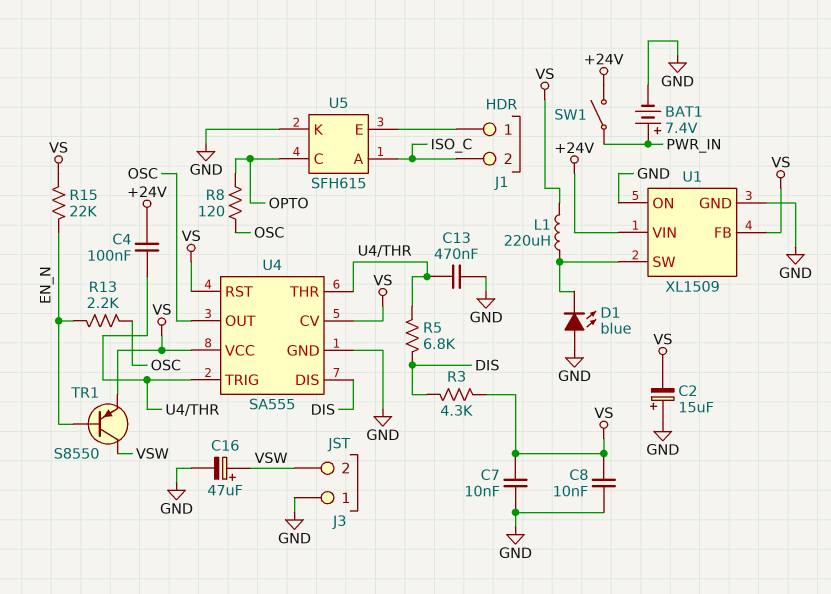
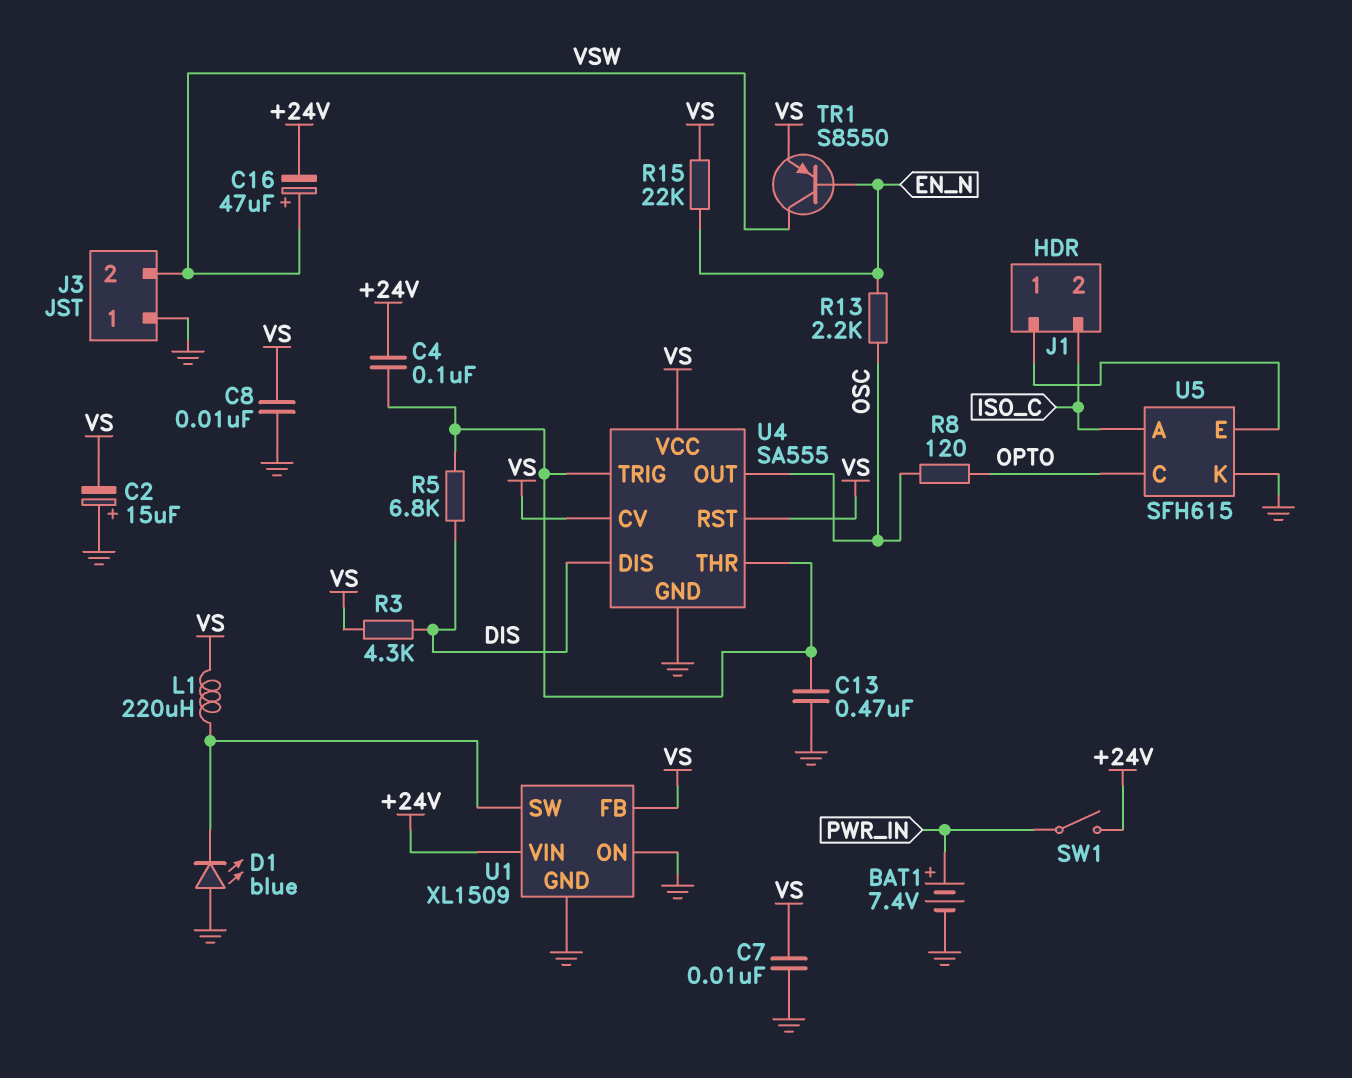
C16: 47uF (plus VSW, minus GND) -> 47uF (plus VSW, minus +24V)

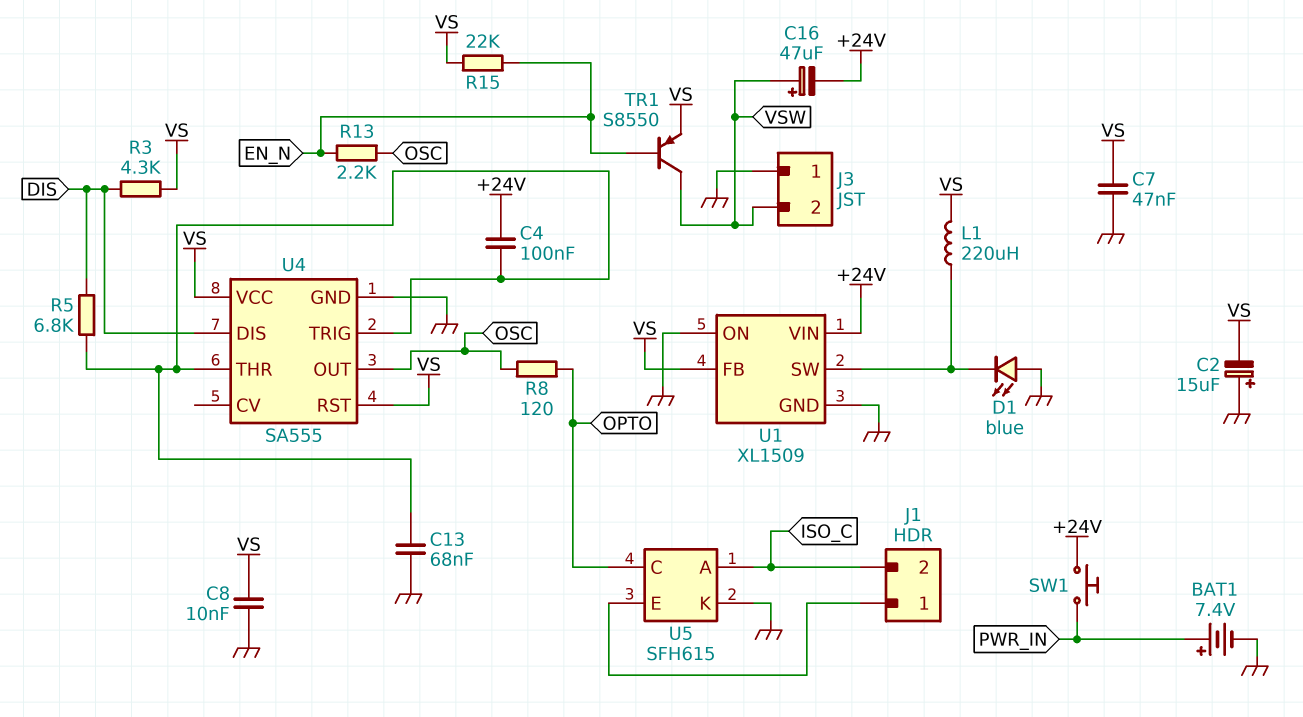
C7: 10nF (GND, VS) -> 47nF (GND, VS)
C13: 470nF (GND, U4/THR) -> 68nF (GND, U4/THR)
SW1: switch (+24V, PWR_IN) -> button (+24V, PWR_IN)
U4 pin CV: VS -> none

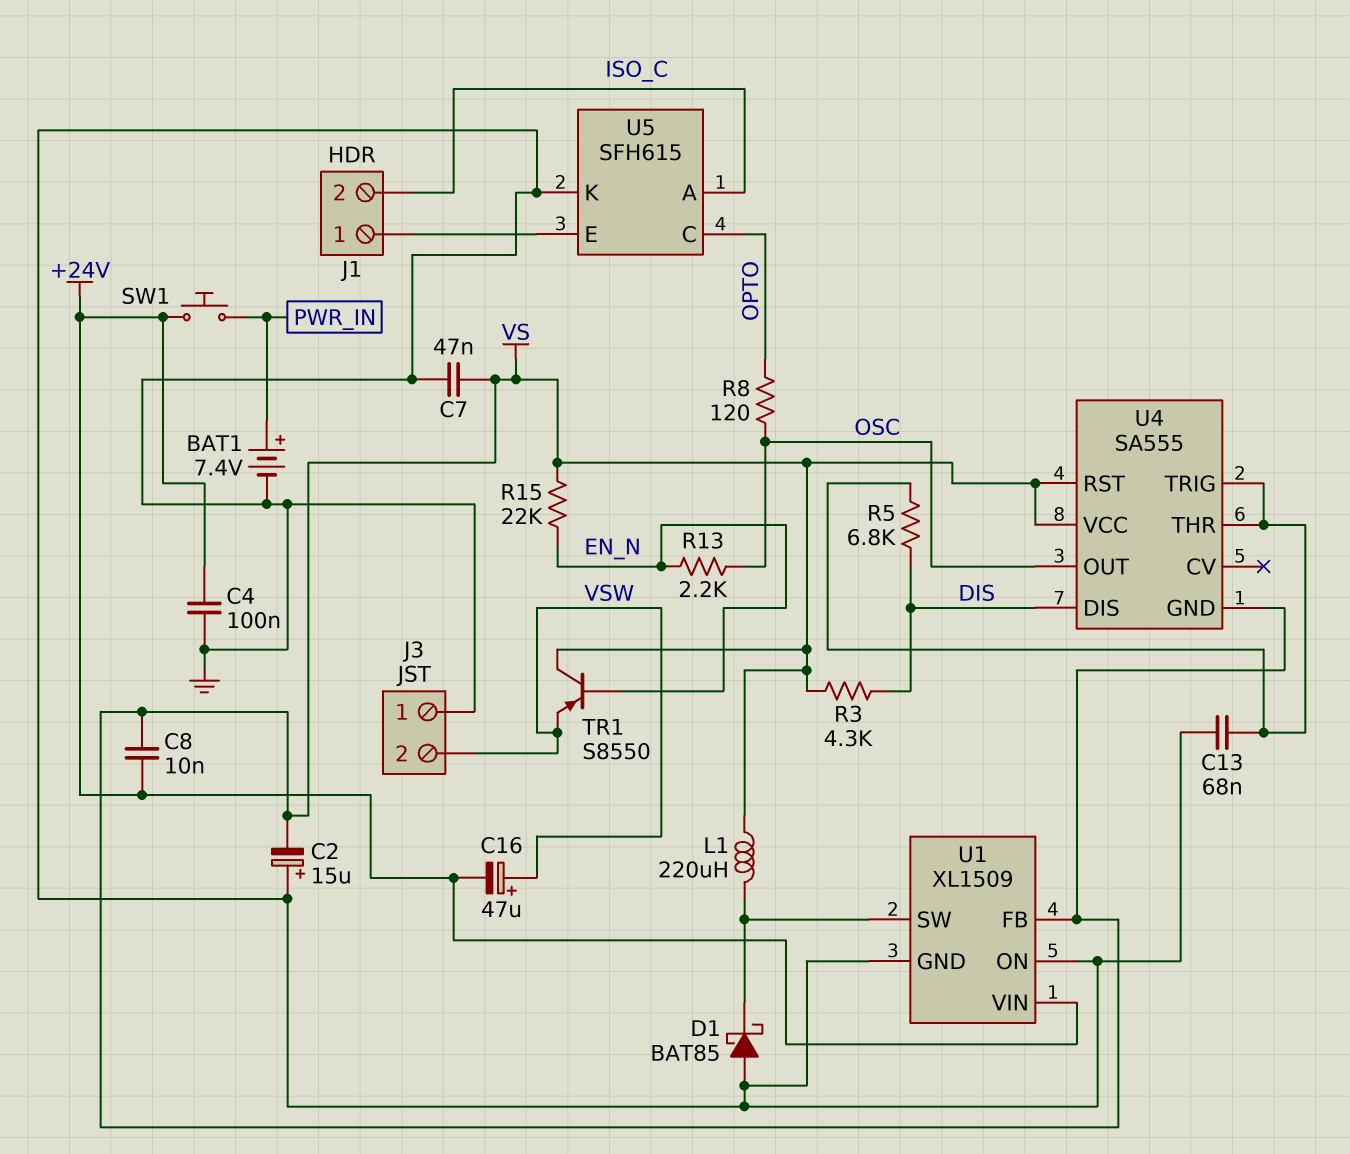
C4: 100nF (+24V, U4/THR) -> 100nF (+24V, GND)
C8: 10nF (GND, VS) -> 10nF (+24V, VS)
D1: LED blue (A GND, K U1/SW) -> schottky BAT85 (A GND, K U1/SW)
TR1: PNP S8550 (B EN_N, C VSW, E VS) -> PNP S8550 (B EN_N, C VS, E VSW)
U4 pin GND: GND -> VS

